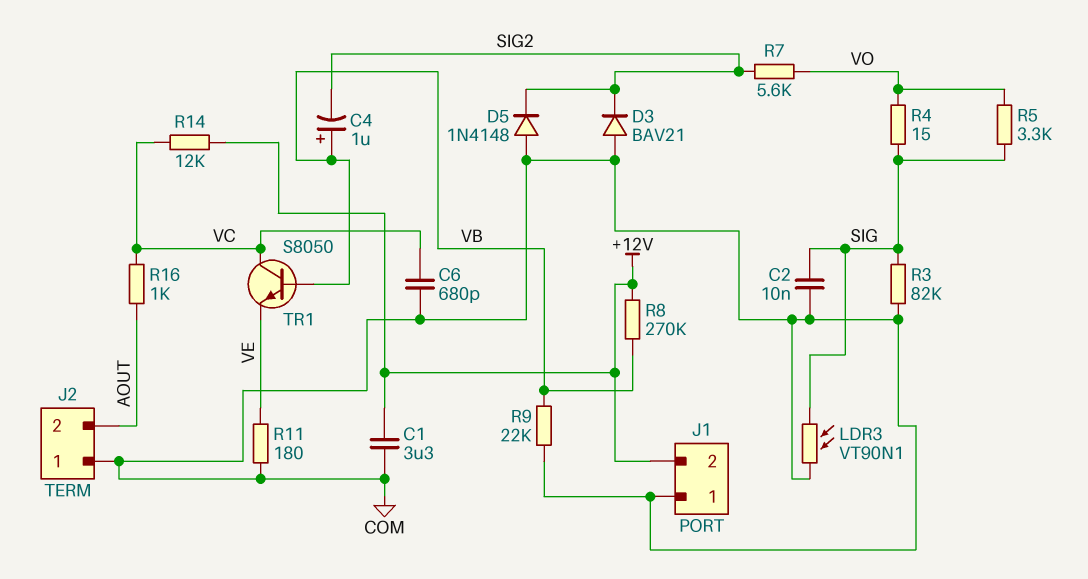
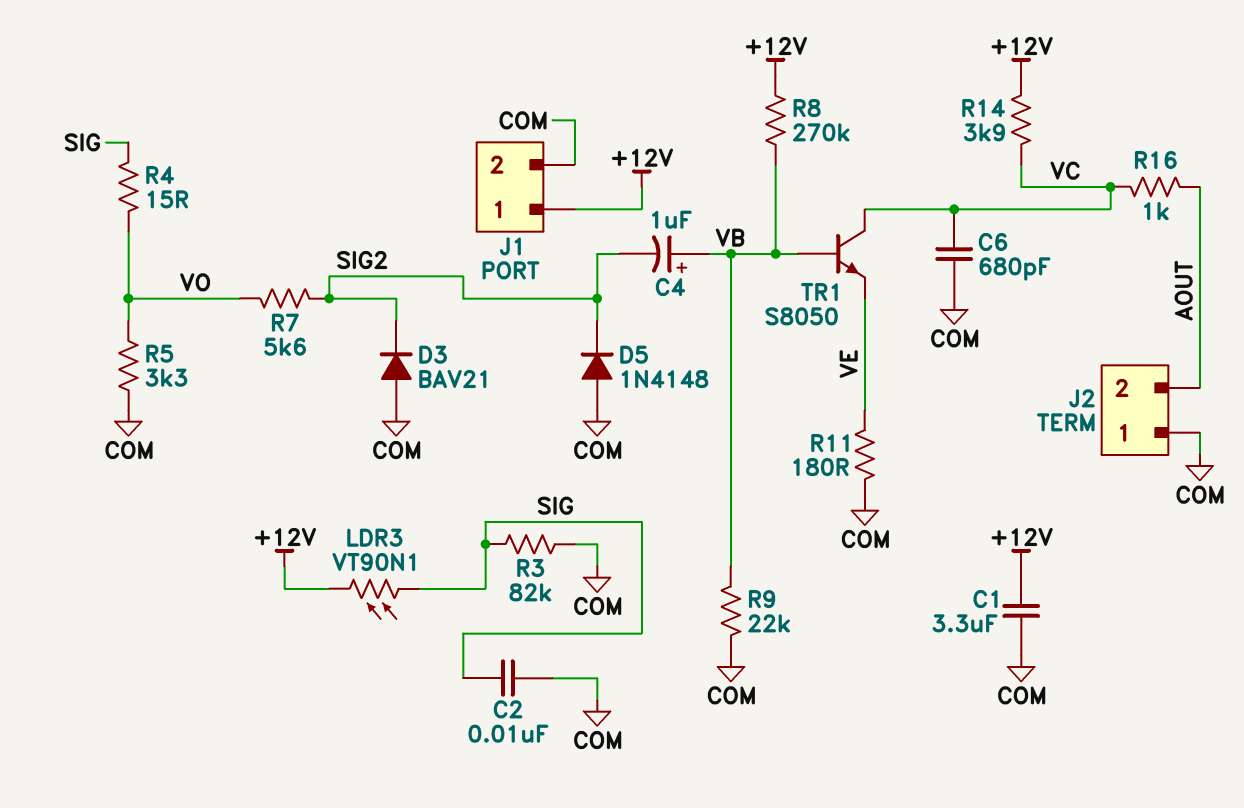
J1 pin 1: COM -> +12V
J1 pin 2: +12V -> COM
LDR3: VT90N1 (COM, SIG) -> VT90N1 (+12V, SIG)
R5: 3.3k (SIG, VO) -> 3.3k (COM, VO)
R14: 12k (+12V, VC) -> 3.9k (+12V, VC)

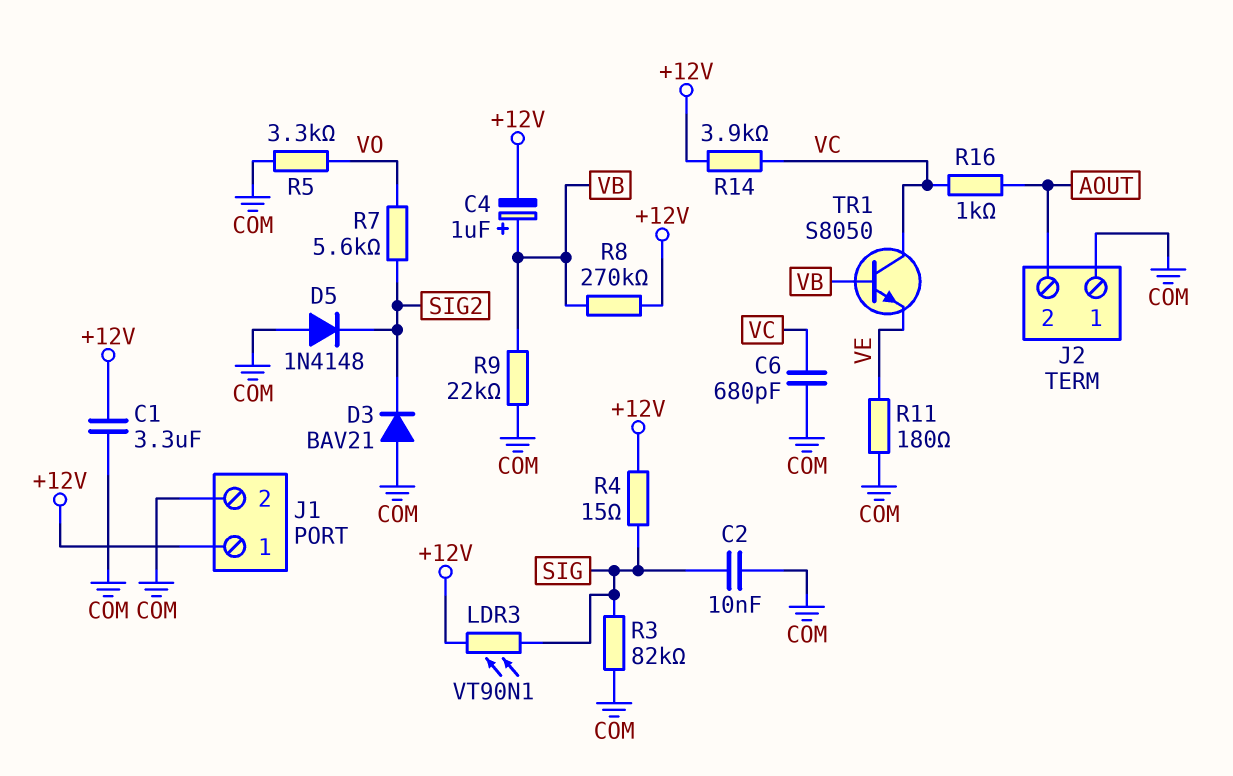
C4: 1uF (plus VB, minus SIG2) -> 1uF (plus VB, minus +12V)
R4: 15 (SIG, VO) -> 15 (+12V, SIG)

